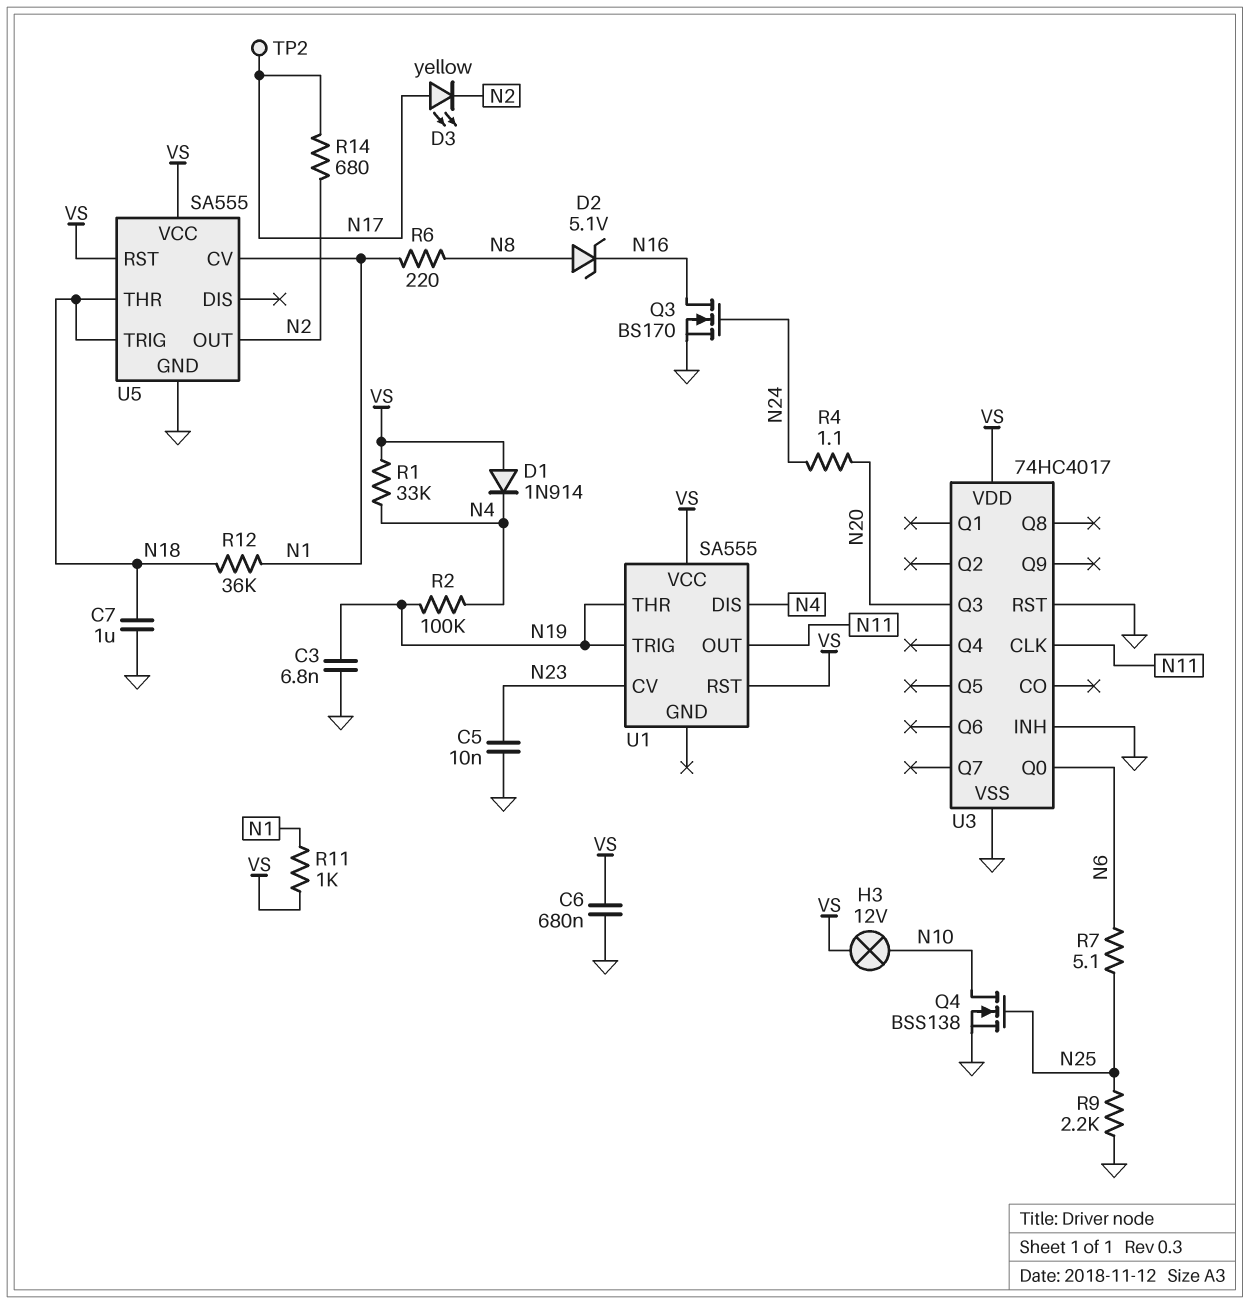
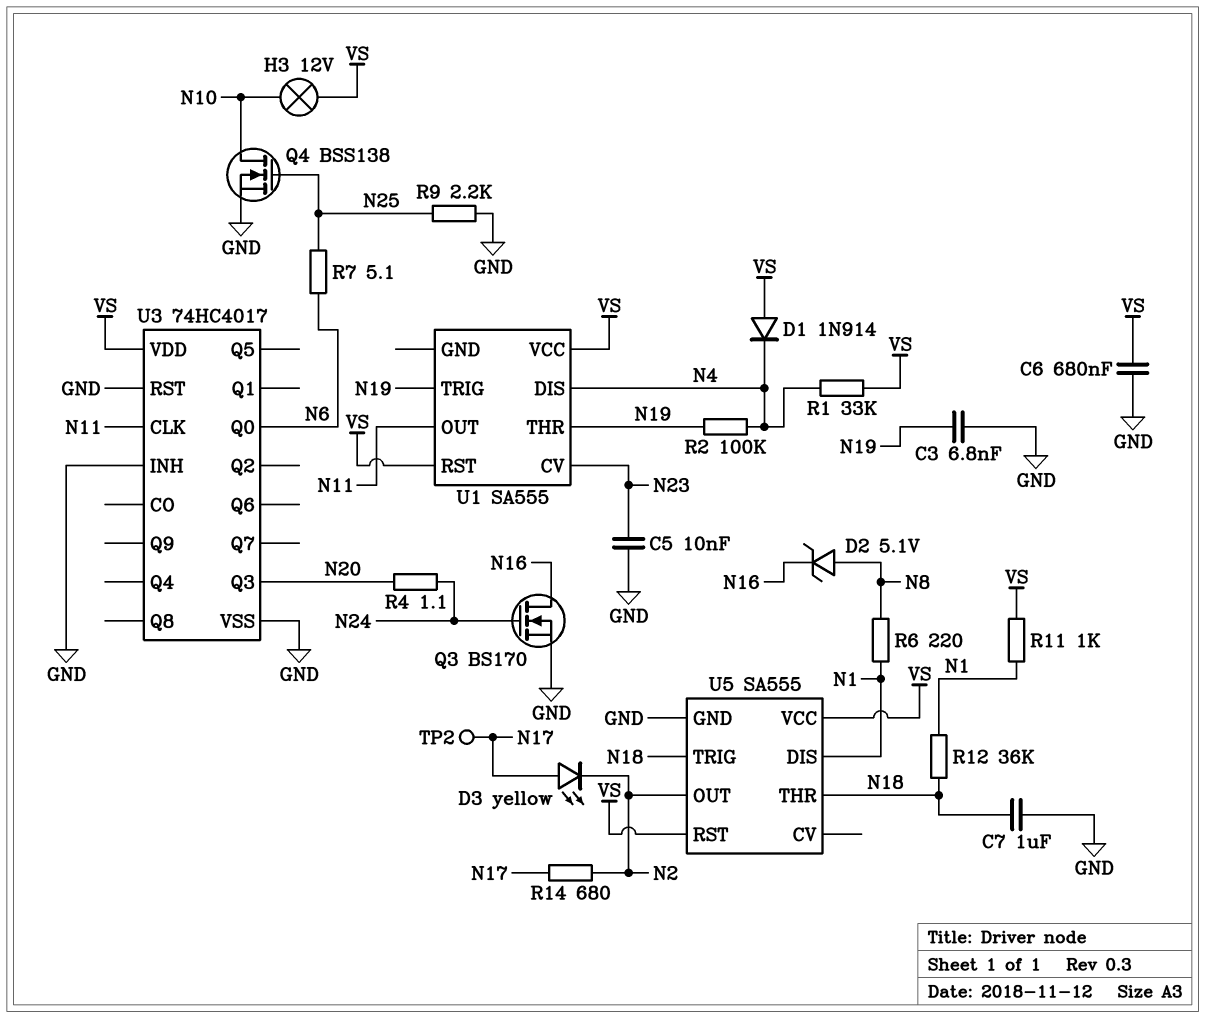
U5 pin CV: N1 -> none
U5 pin DIS: none -> N1

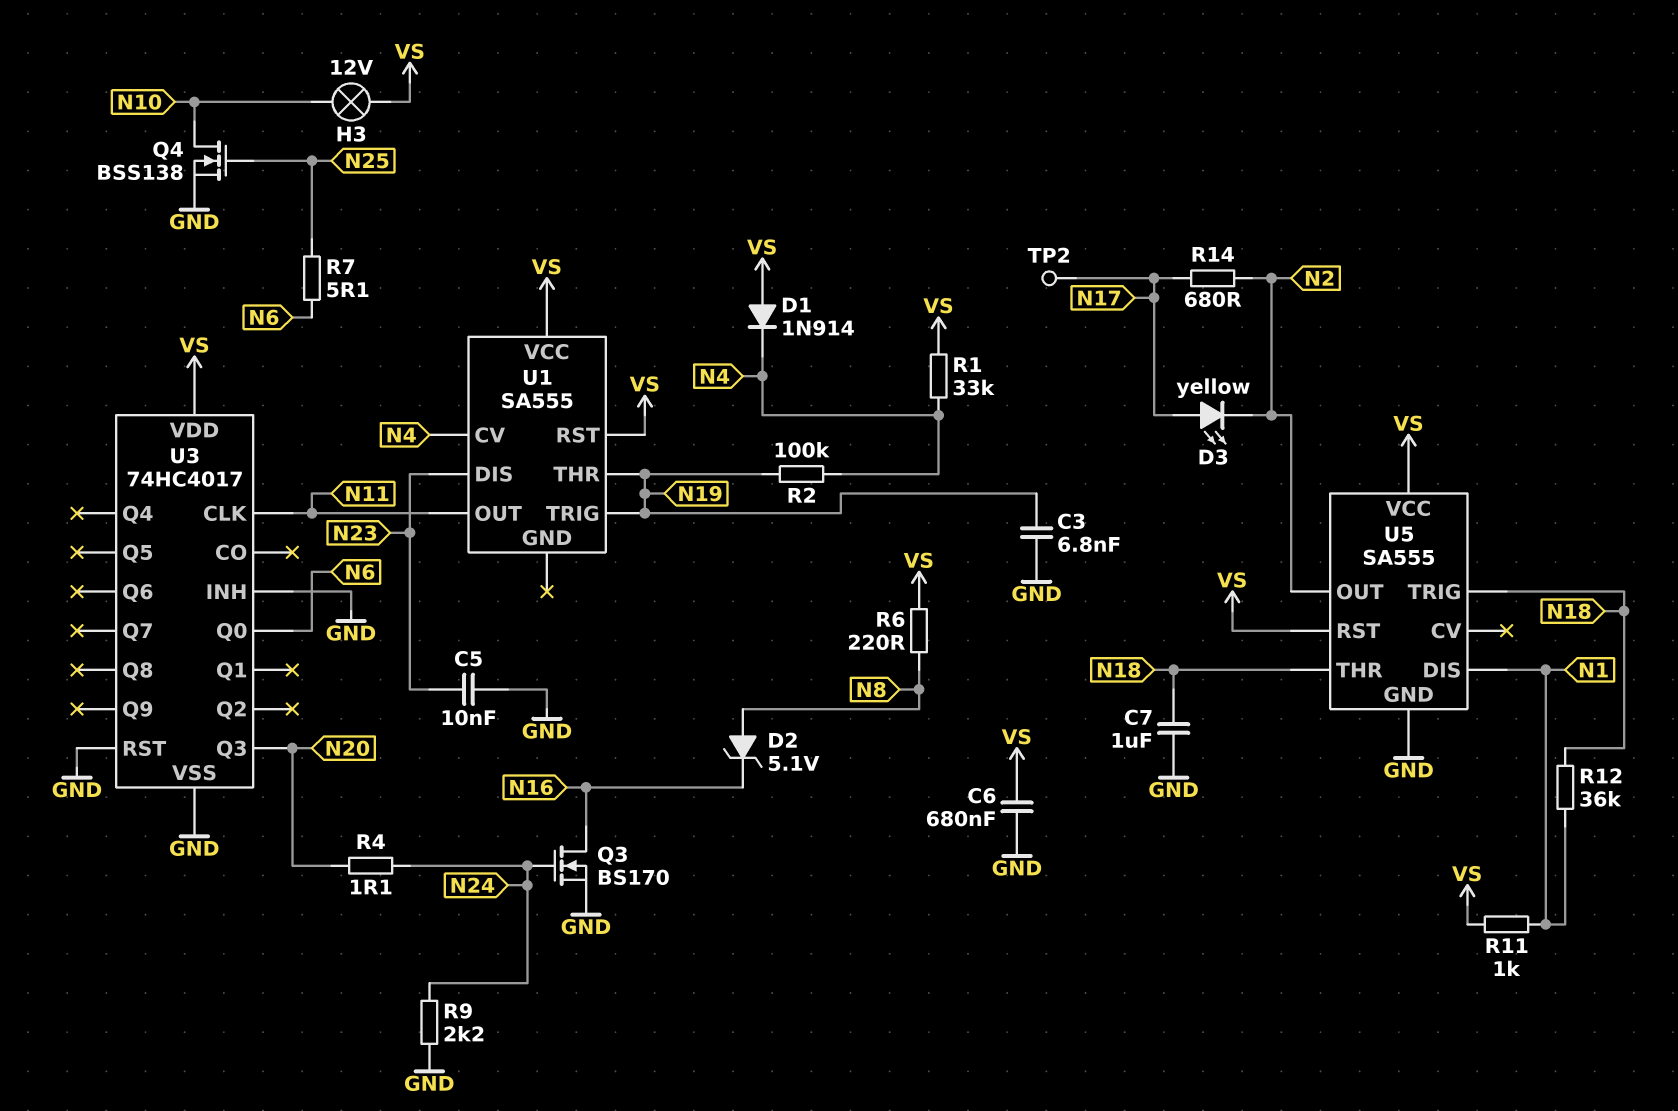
R6: 220 (N1, N8) -> 220 (N8, VS)
R9: 2.2k (GND, N25) -> 2.2k (GND, N24)
U1 pin CV: N23 -> N4
U1 pin DIS: N4 -> N23

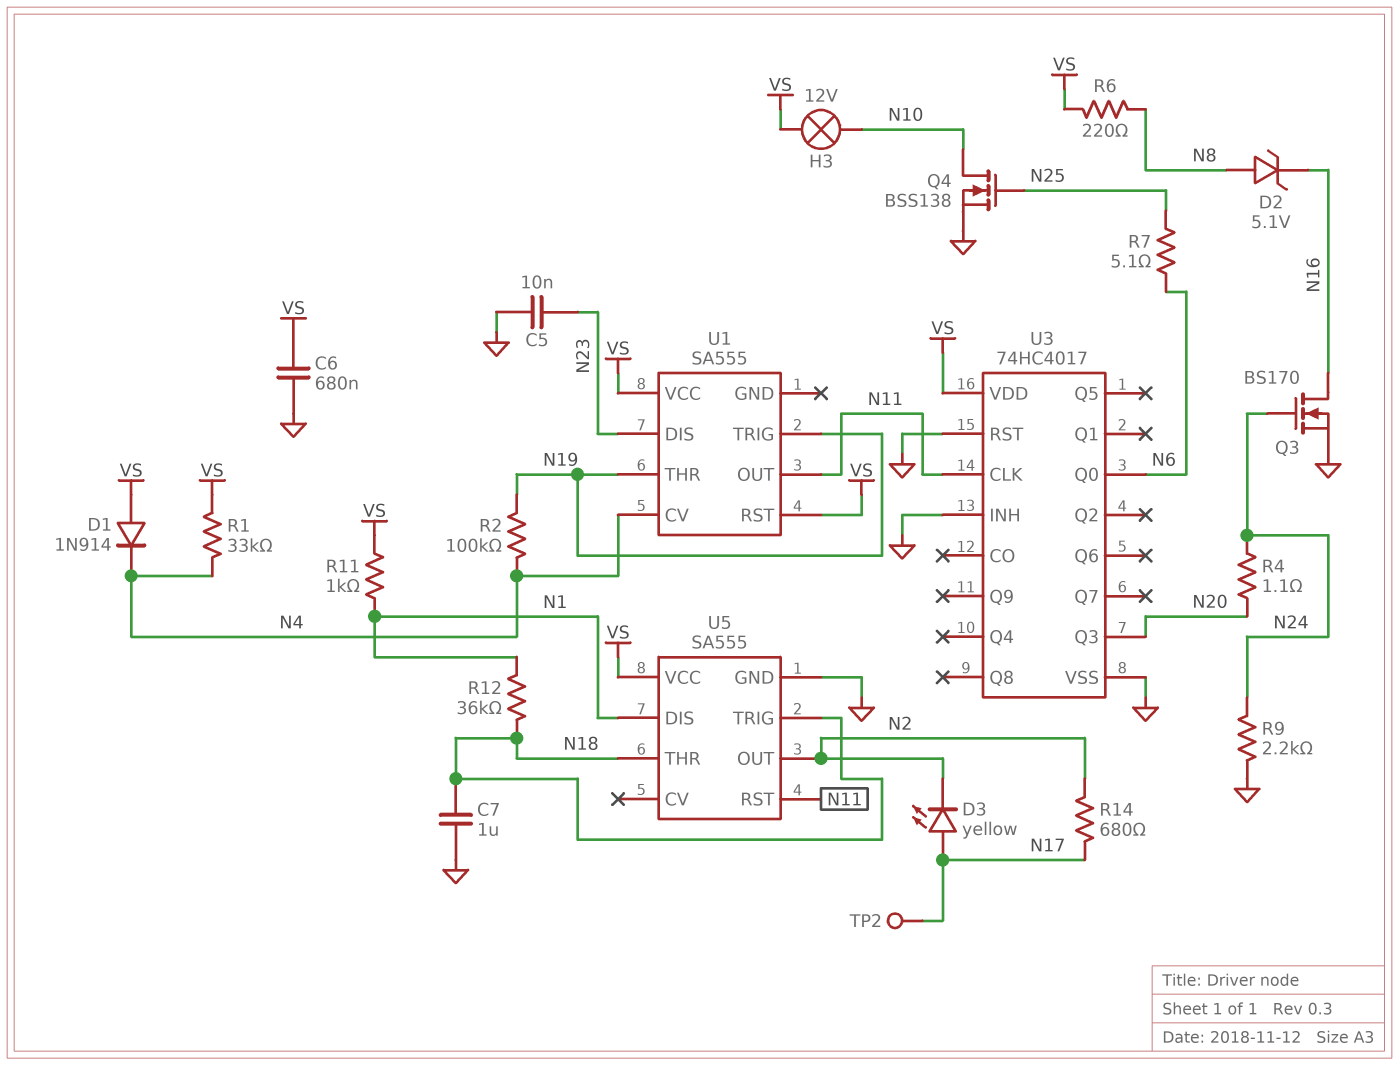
C3: 6.8nF (GND, N19) -> none
U5 pin RST: VS -> N11

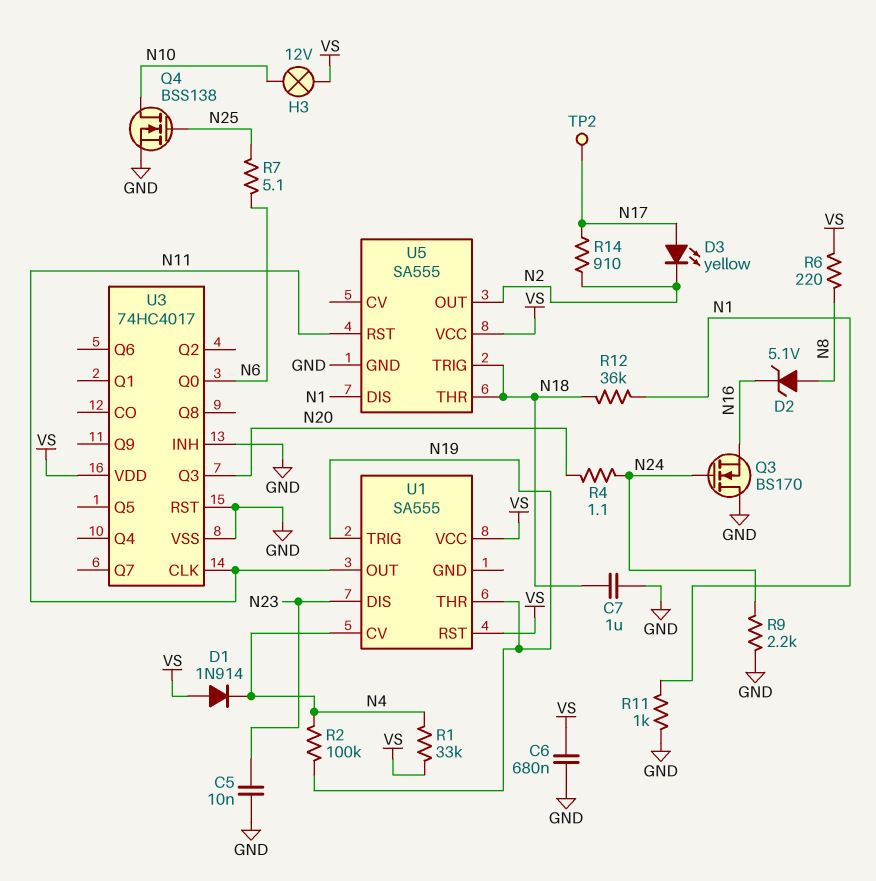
Q3: NMOS BS170 (G N24, D N16, S GND) -> NMOS BS170 (G N24, D GND, S N16)
R11: 1k (N1, VS) -> 1k (GND, N1)
R14: 680 (N2, N17) -> 910 (N2, N17)

